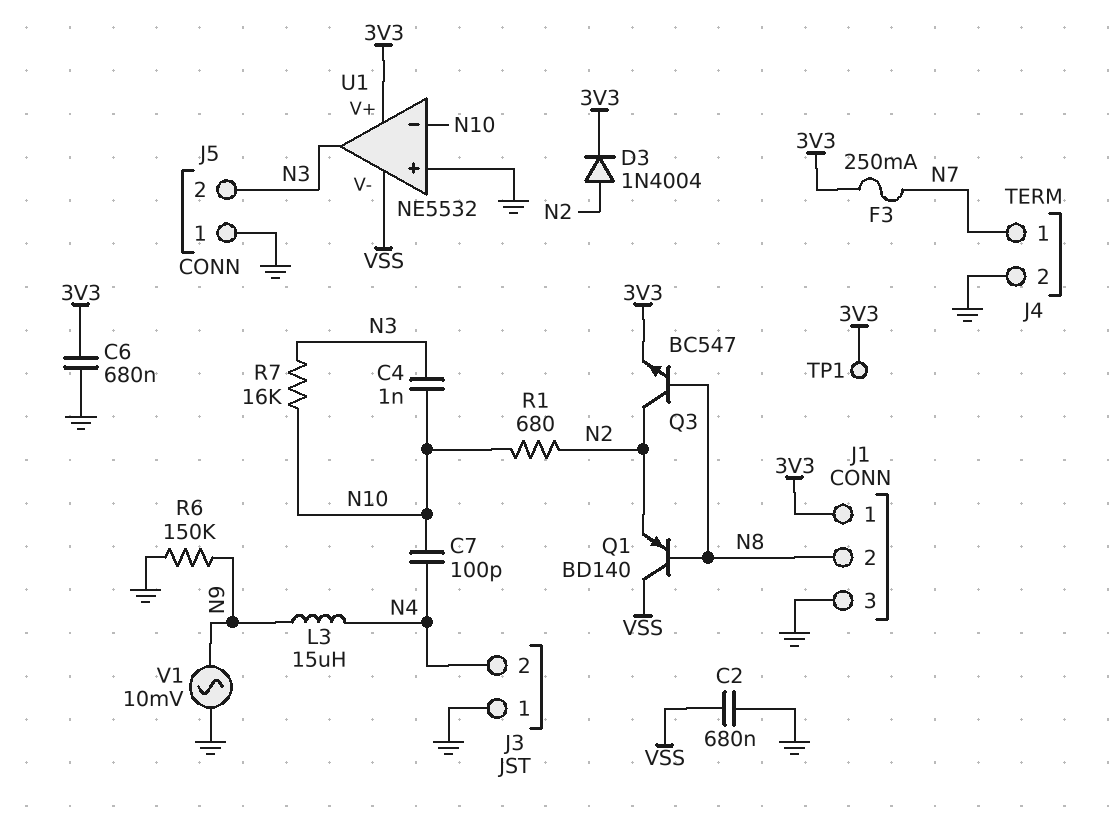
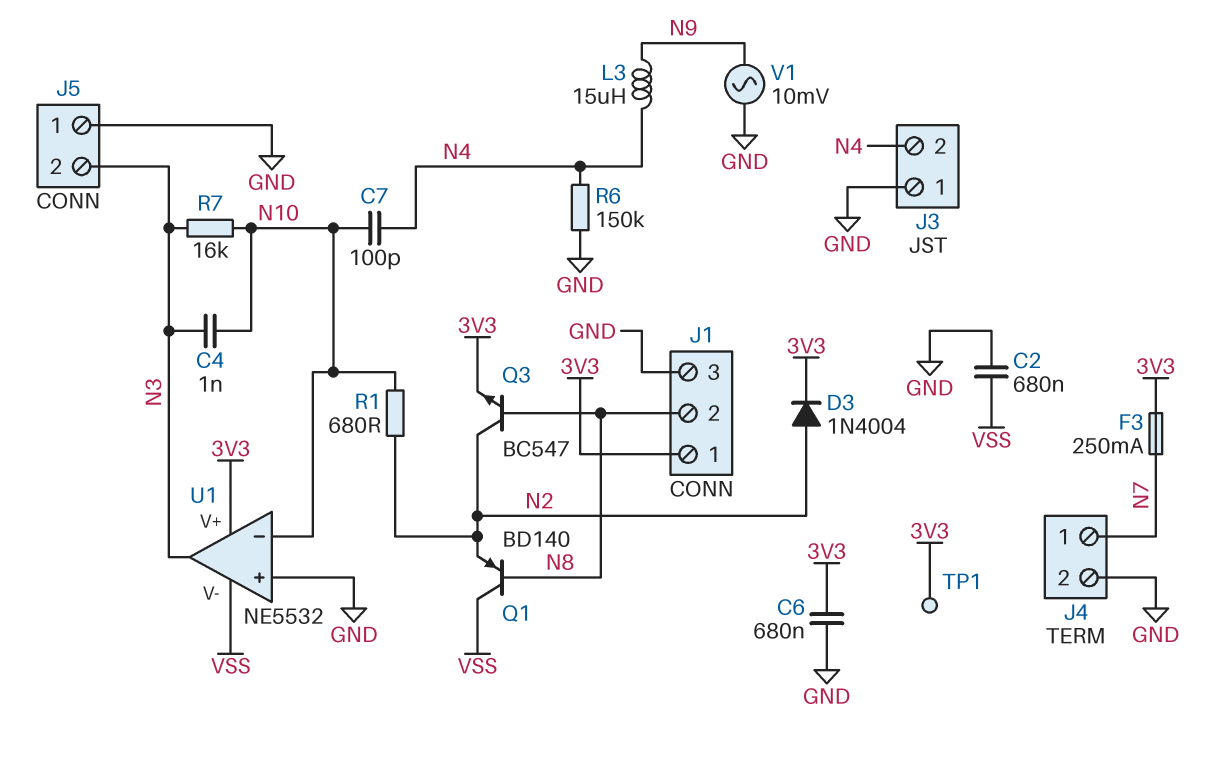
R6: 150k (GND, N9) -> 150k (GND, N4)

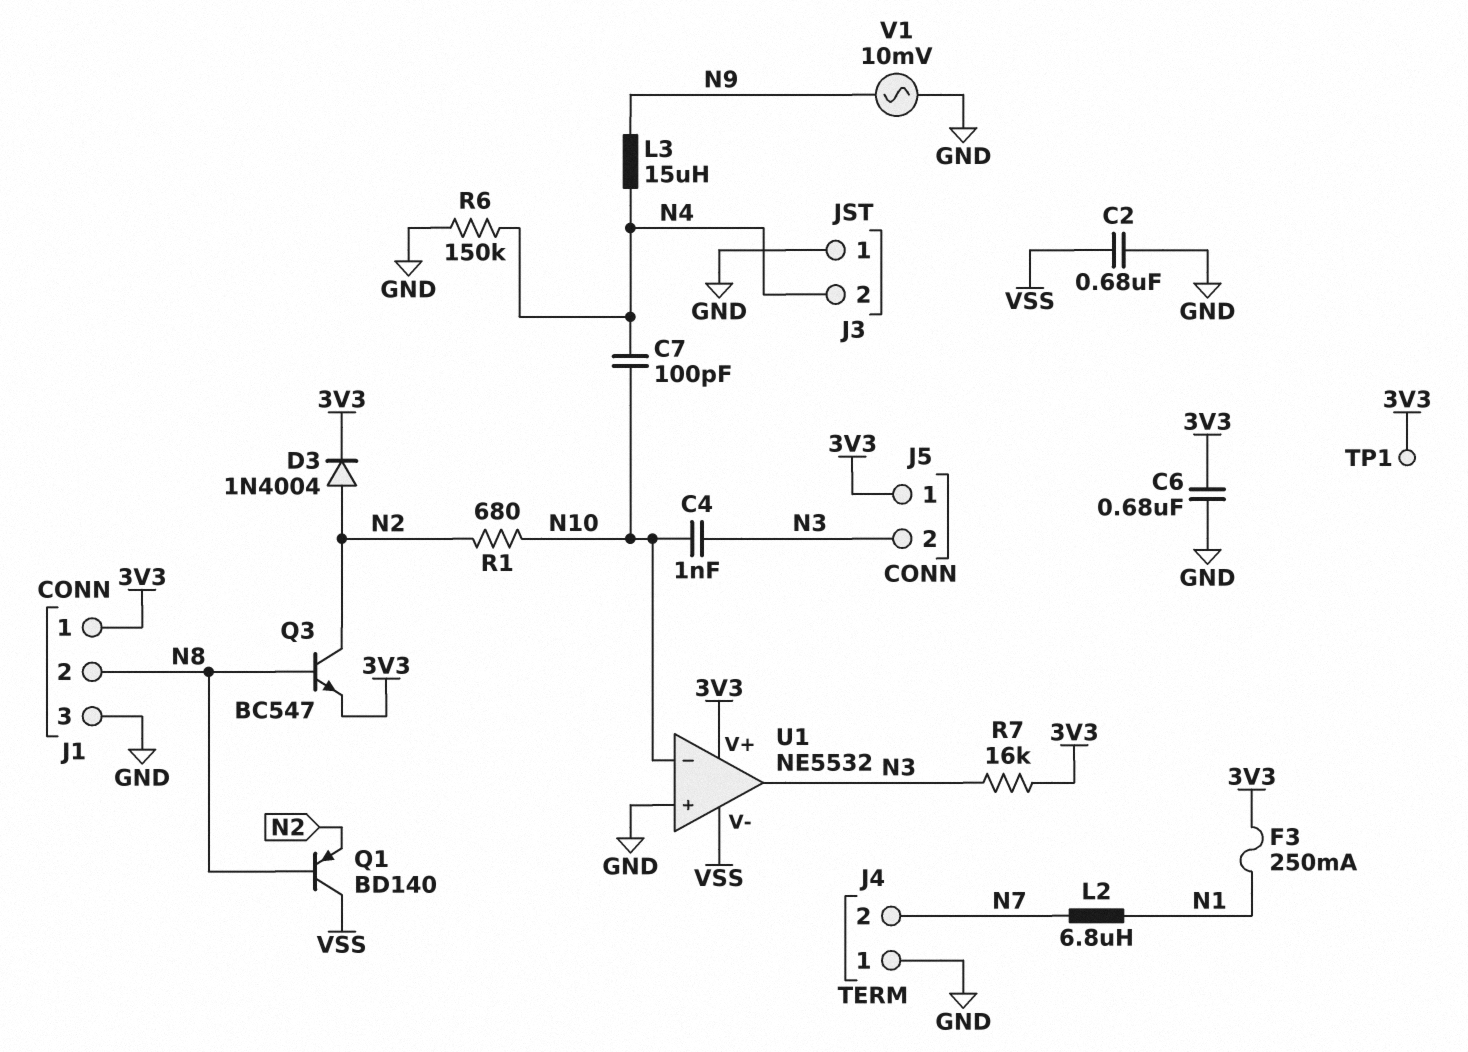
F3: 250mA (3V3, N7) -> 250mA (3V3, N1)
J4 pin 1: N7 -> GND
J4 pin 2: GND -> N7
J5 pin 1: GND -> 3V3
L2: none -> 6.8uH (N1, N7)
R7: 16k (N3, N10) -> 16k (3V3, N3)

